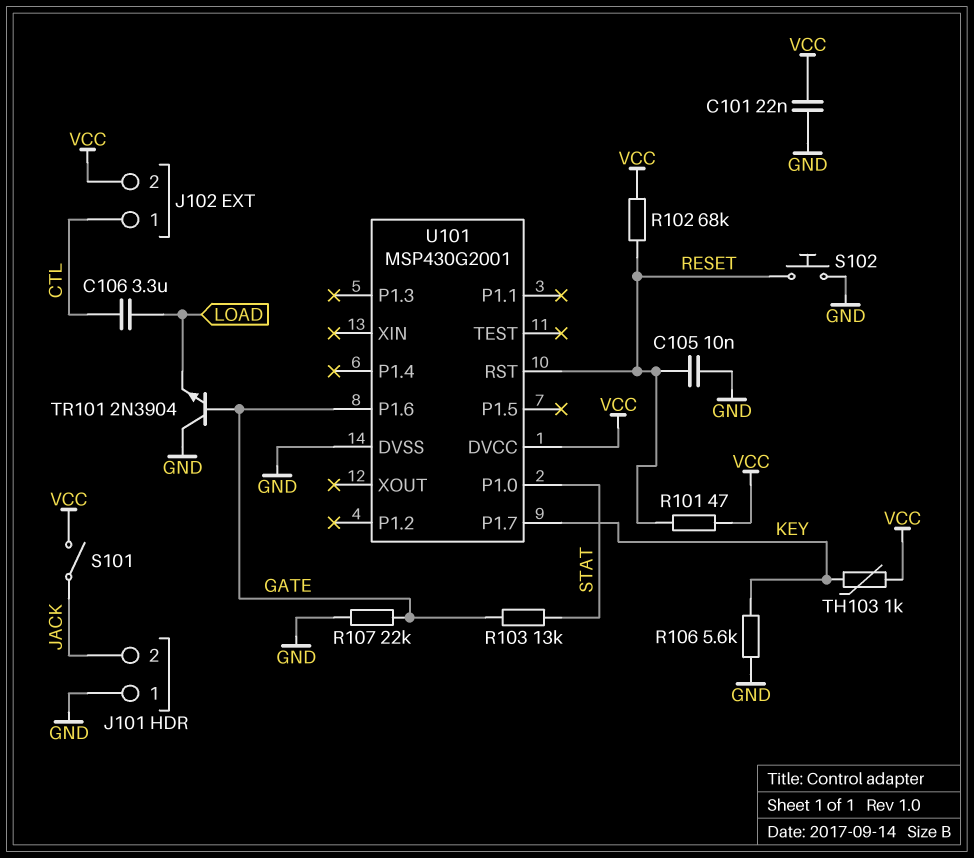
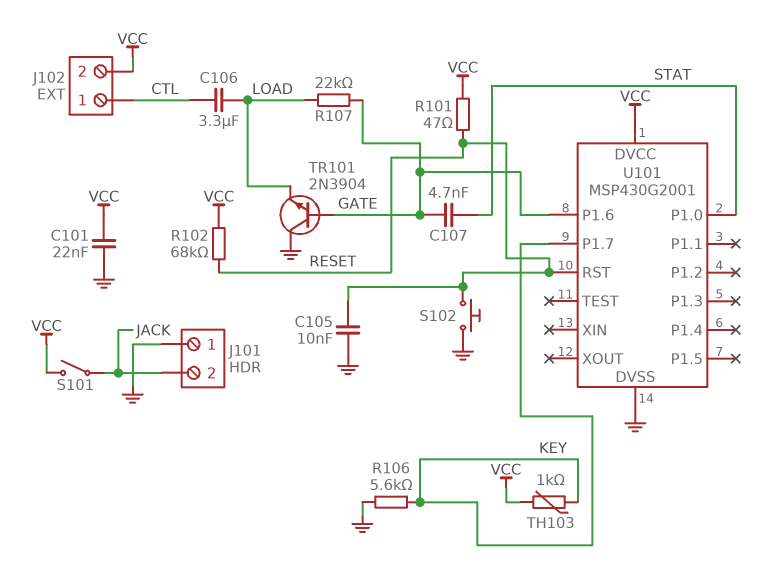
C107: none -> 4.7nF (GATE, STAT)
R103: 13k (GATE, STAT) -> none
R107: 22k (GATE, GND) -> 22k (GATE, LOAD)

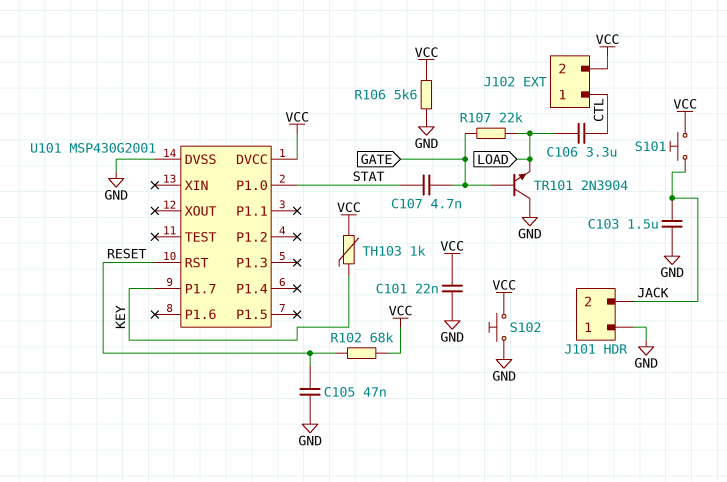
C103: none -> 1.5uF (GND, JACK)
C105: 10nF (GND, RESET) -> 47nF (GND, RESET)
R101: 47 (RESET, VCC) -> none
R106: 5.6k (GND, KEY) -> 5.6k (GND, VCC)
S101: switch (JACK, VCC) -> button (JACK, VCC)
S102: button (GND, RESET) -> button (GND, VCC)
U101 pin P1.6: GATE -> none

